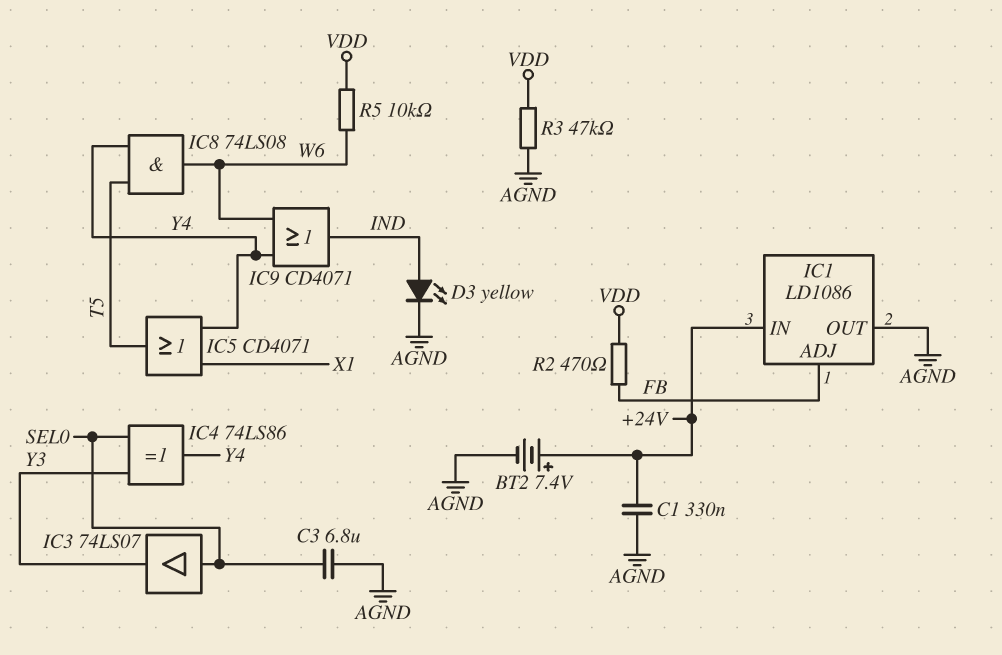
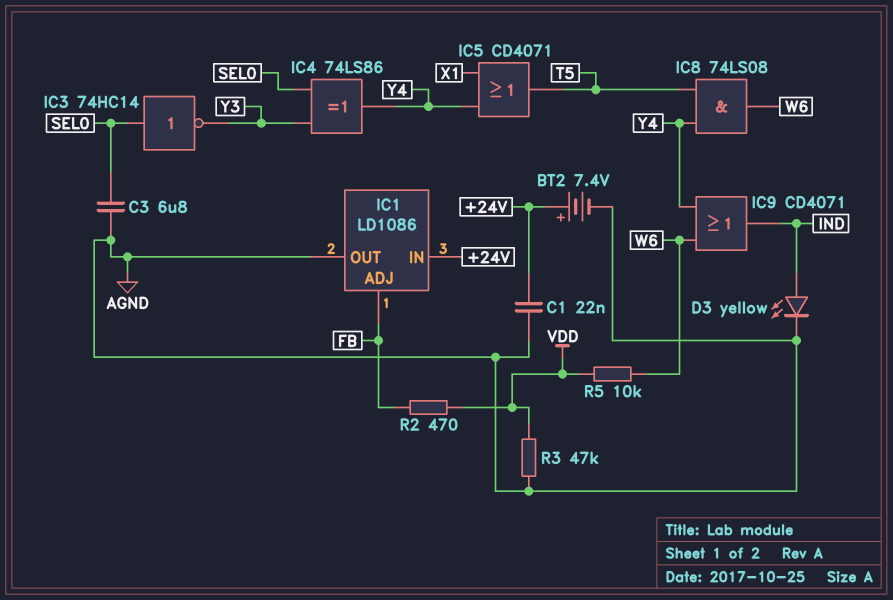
C1: 330nF (+24V, AGND) -> 22nF (+24V, AGND)
IC3: buffer 74LS07 (in SEL0, out Y3) -> NOT 74HC14 (in SEL0, out Y3)

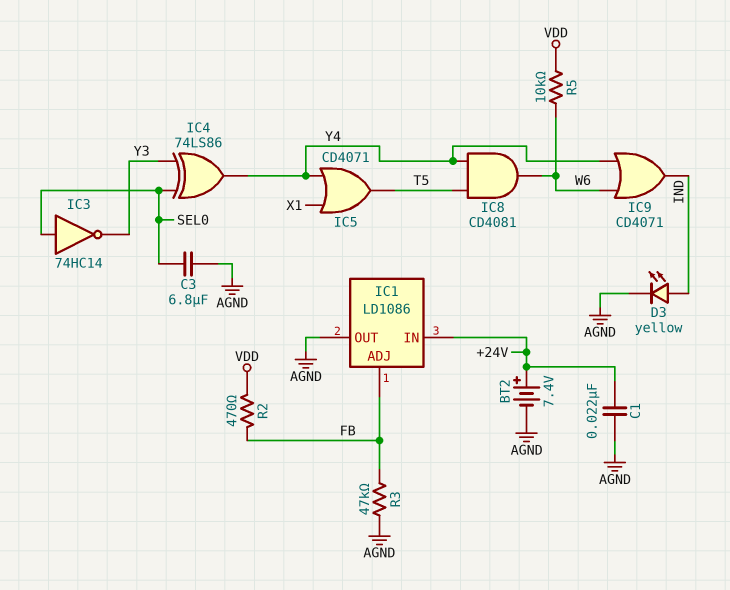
IC8: AND 74LS08 (in T5, in Y4, out W6) -> AND CD4081 (in T5, in Y4, out W6)
R3: 47k (AGND, VDD) -> 47k (AGND, FB)

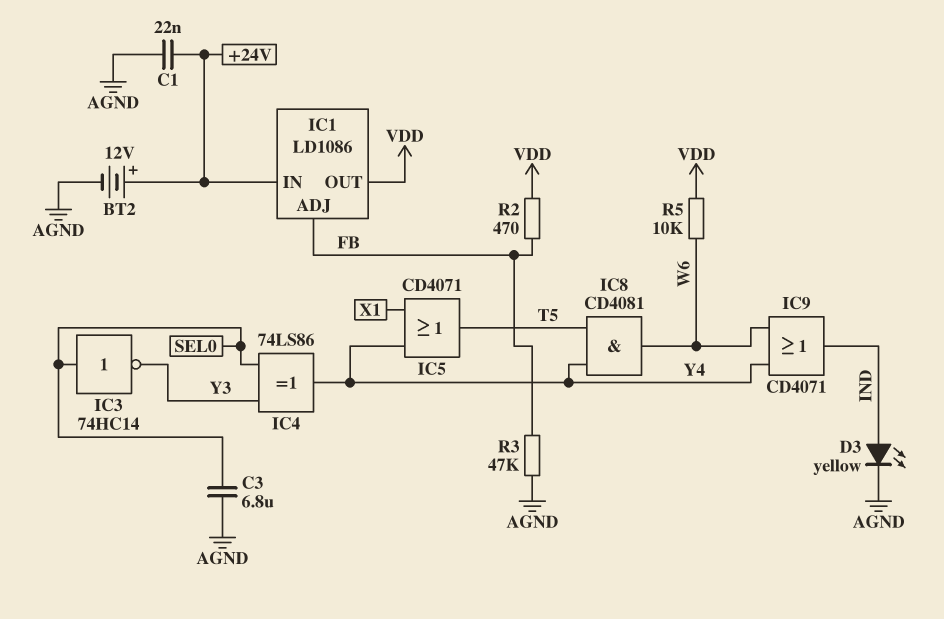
BT2: 7.4V (plus +24V, minus AGND) -> 12V (plus +24V, minus AGND)
IC1 pin OUT: AGND -> VDD

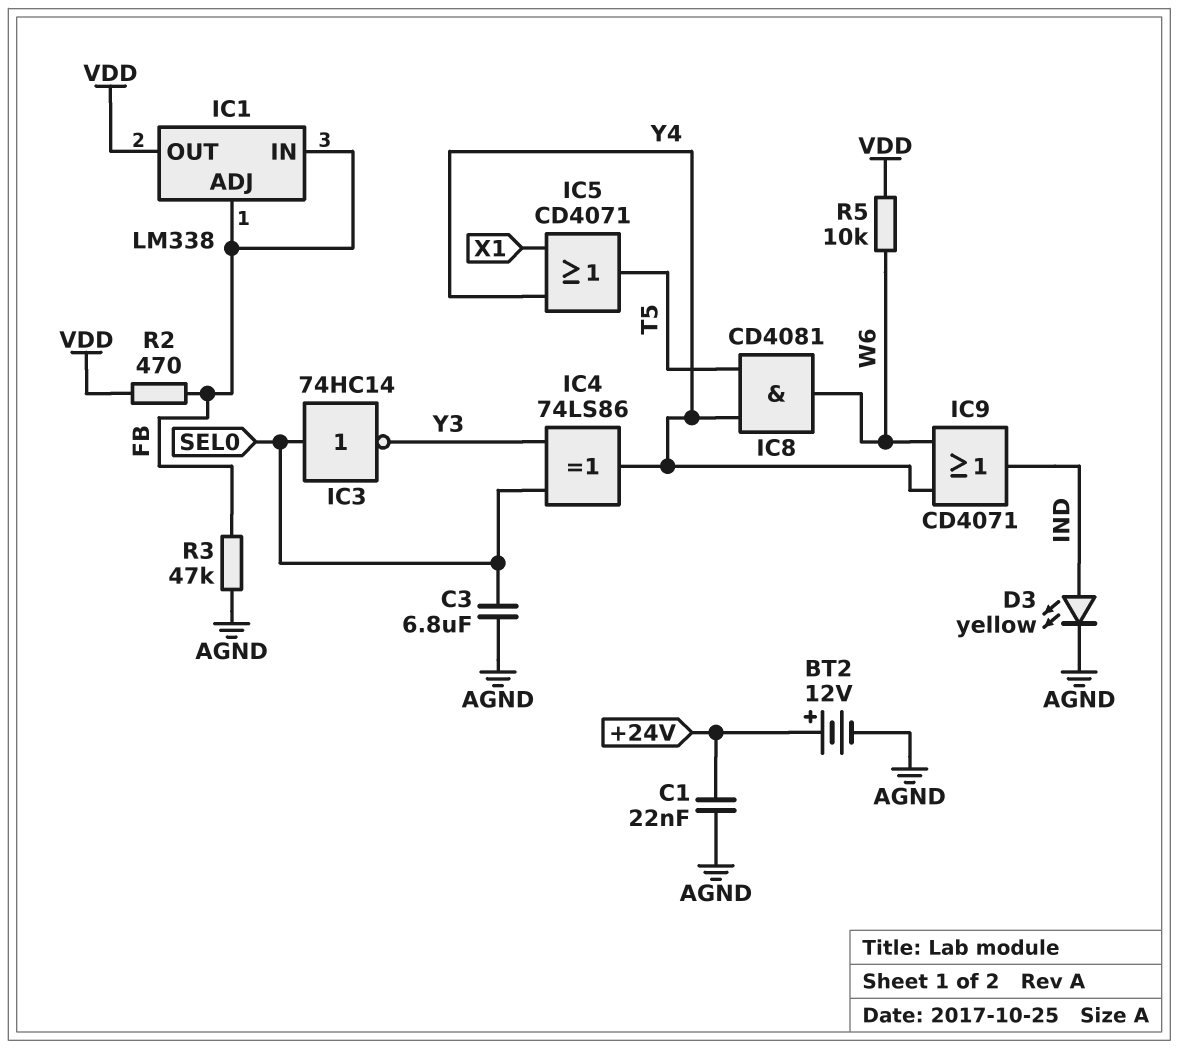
IC1: LD1086 -> LM338
IC1 pin IN: +24V -> FB

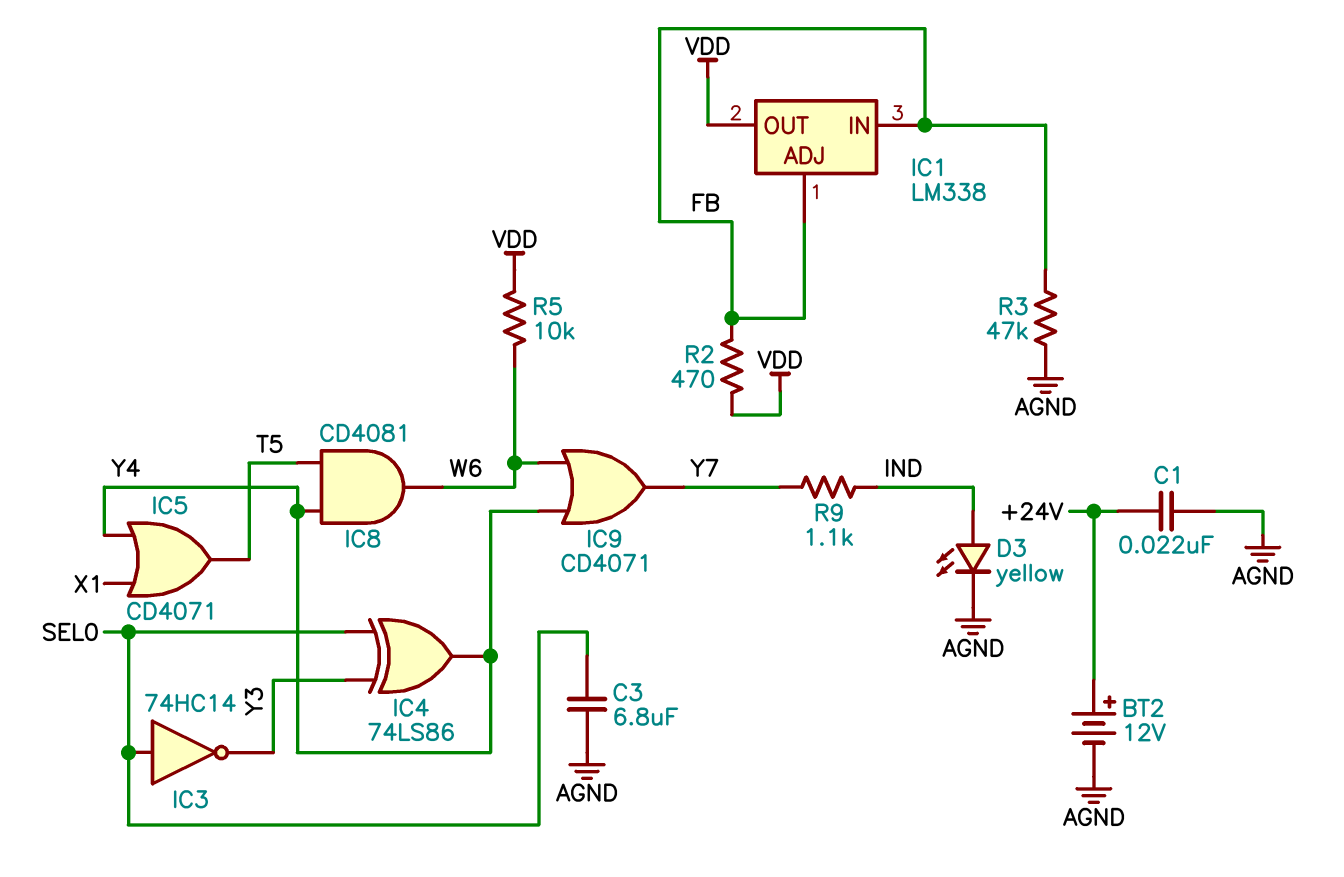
IC9: OR CD4071 (in W6, in Y4, out IND) -> OR CD4071 (in W6, in Y4, out Y7)
R9: none -> 1.1k (IND, Y7)

